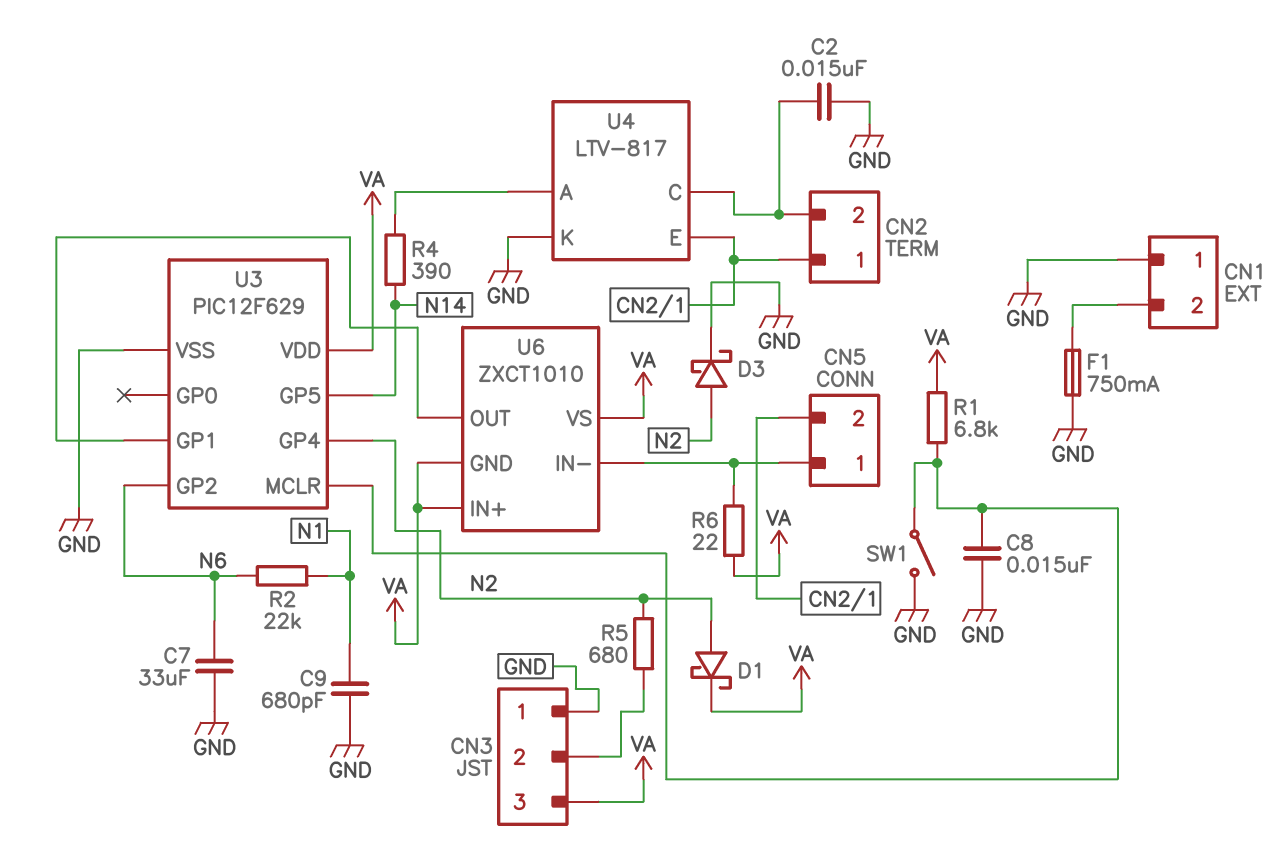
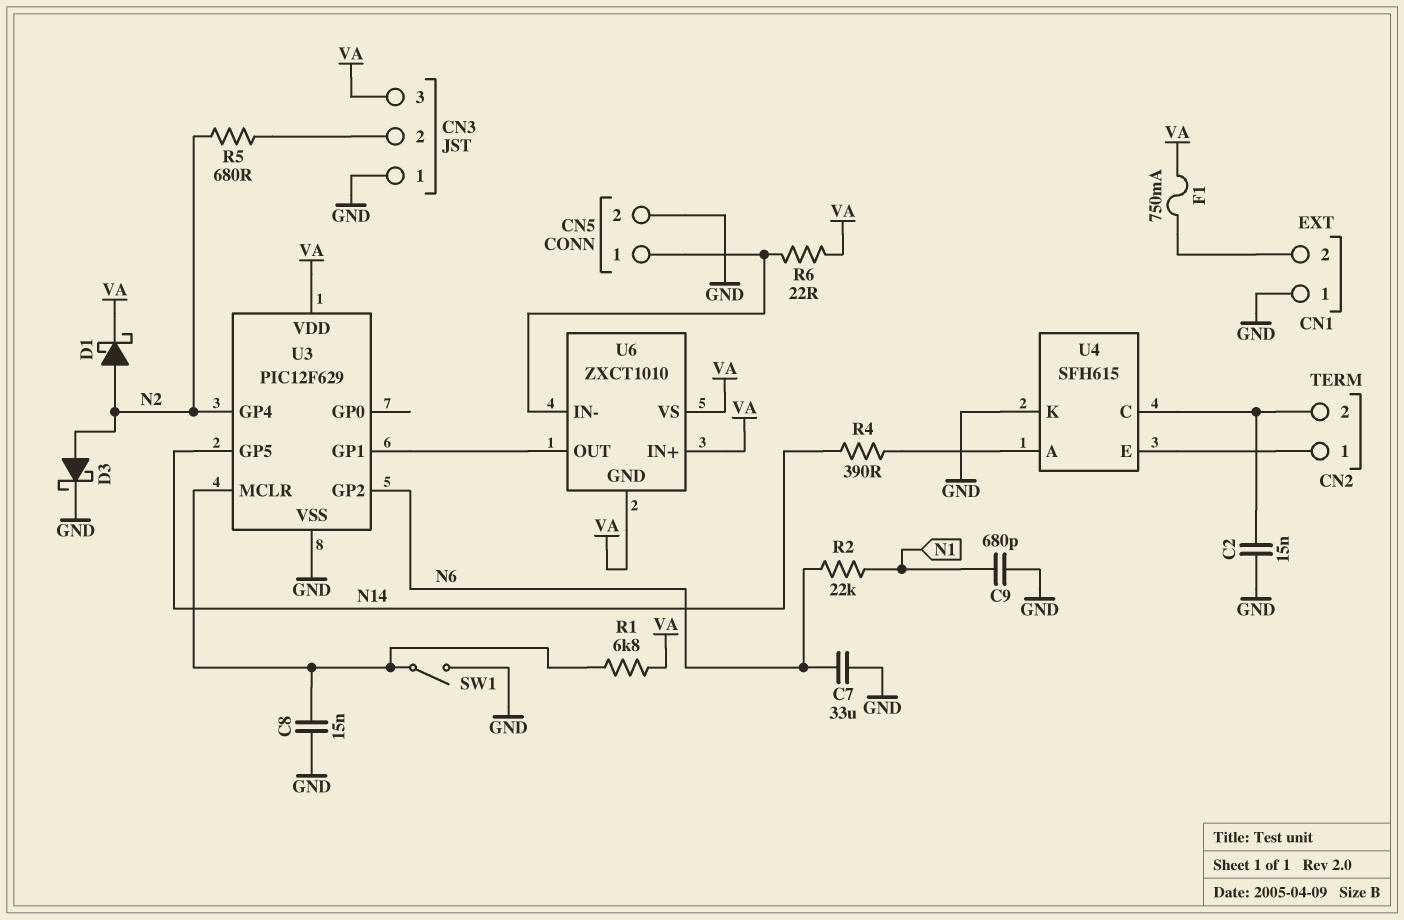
CN5 pin 2: CN2/1 -> GND
F1: 750mA (CN1/2, GND) -> 750mA (CN1/2, VA)
U4: LTV-817 -> SFH615

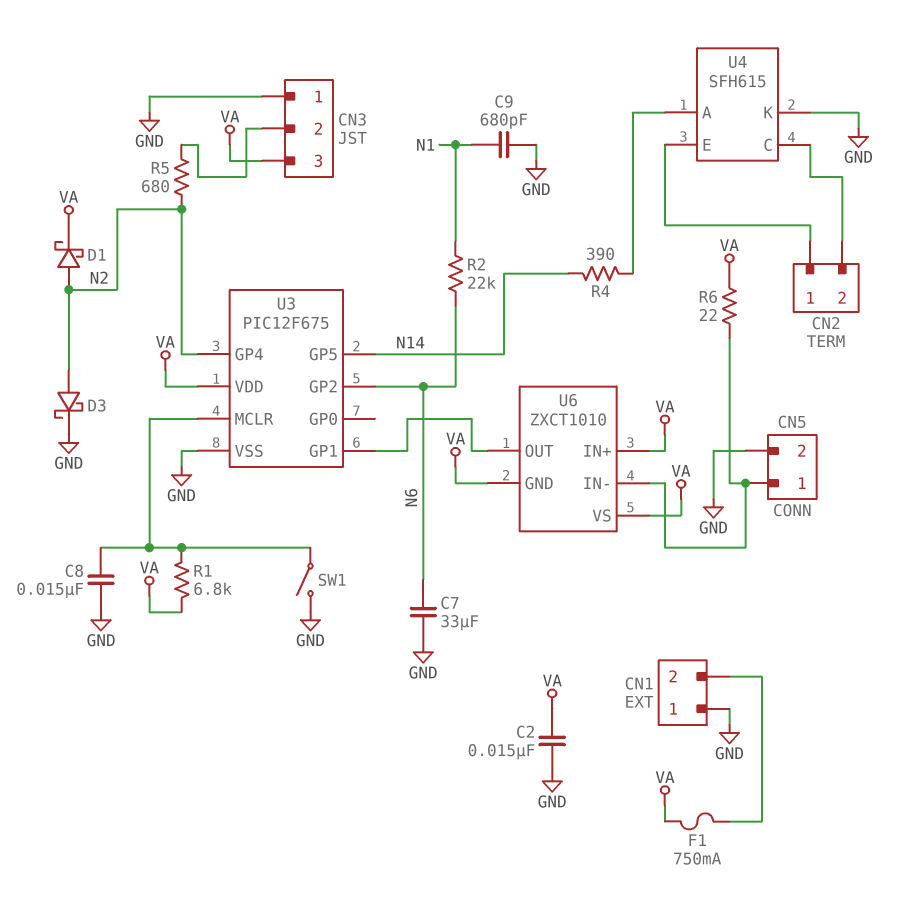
C2: 15nF (CN2/2, GND) -> 15nF (GND, VA)
U3: PIC12F629 -> PIC12F675

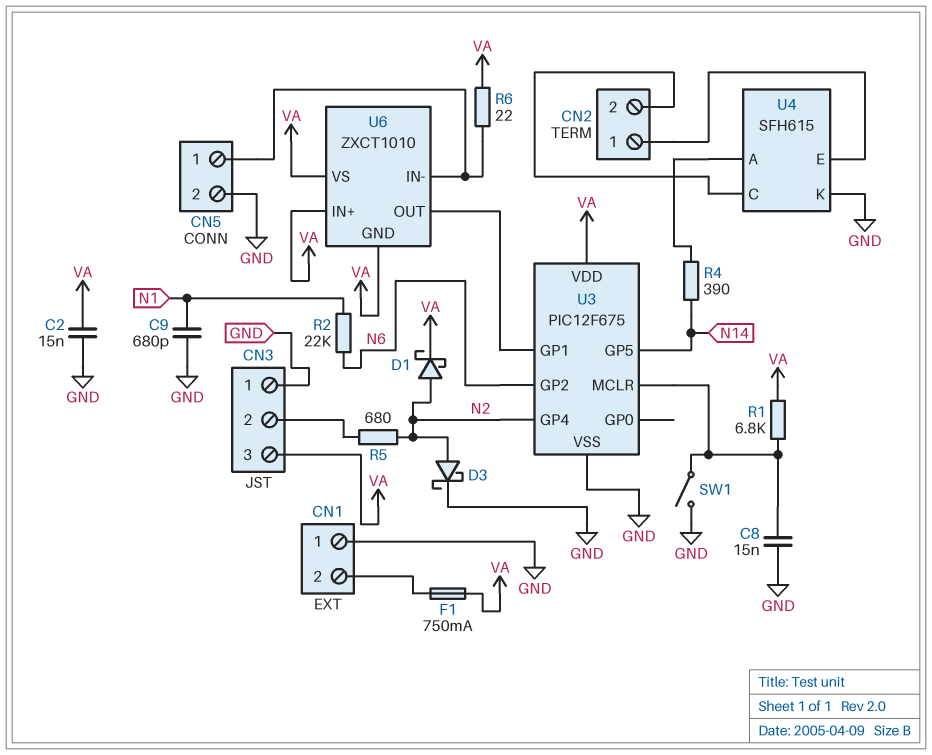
C7: 33uF (GND, N6) -> none

